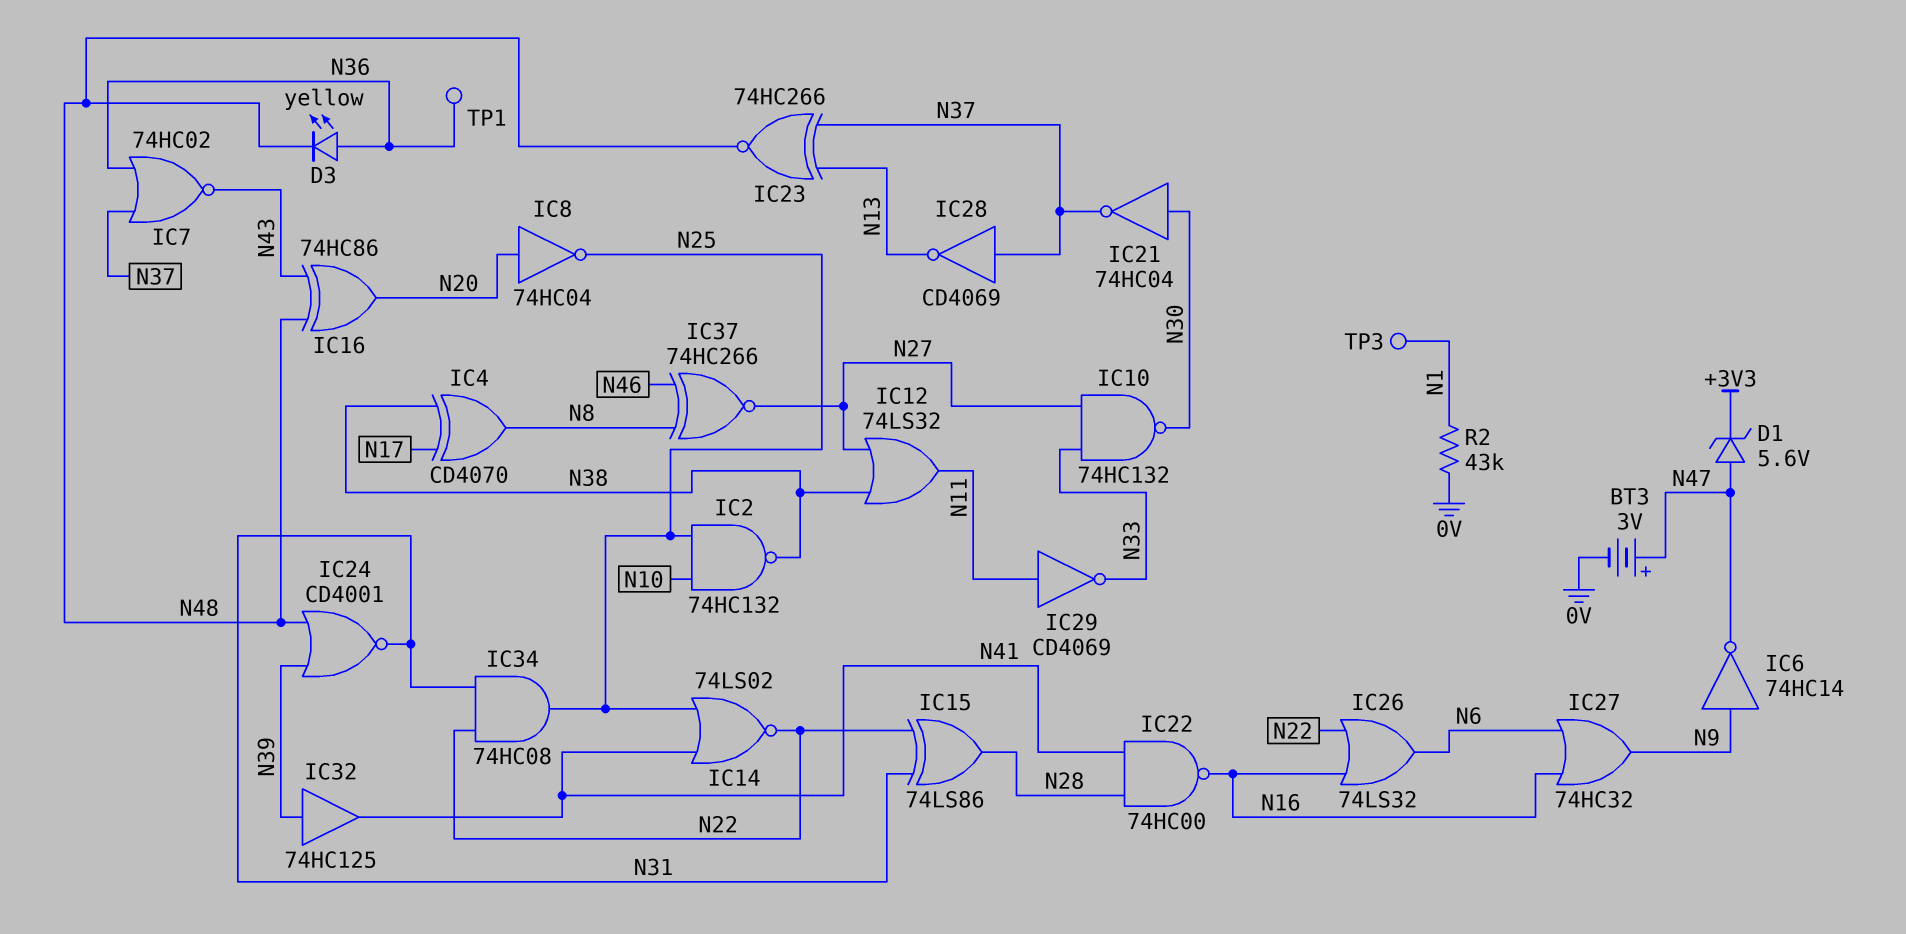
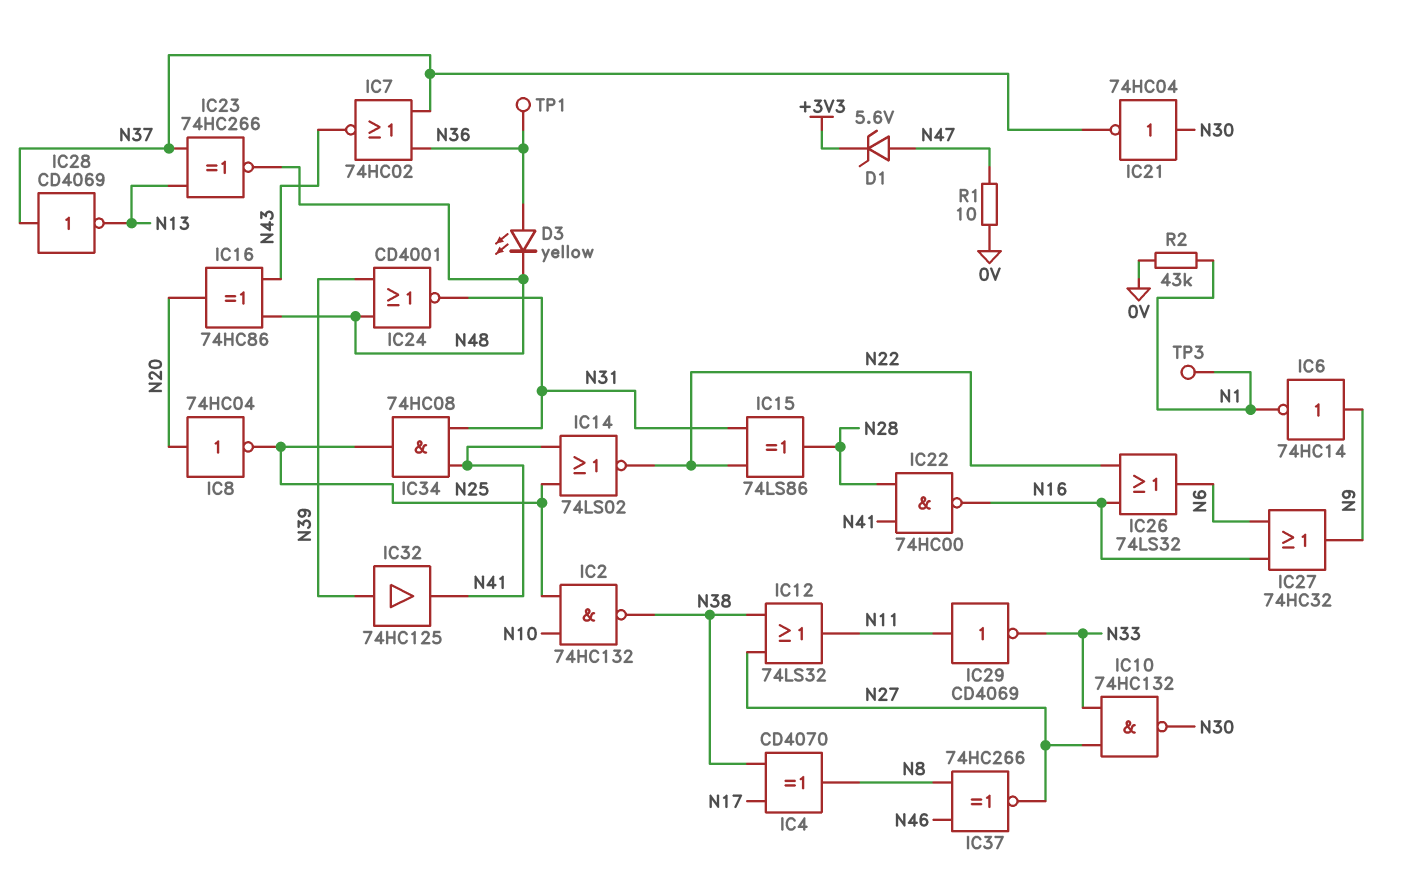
BT3: 3V (plus N47, minus 0V) -> none
IC6: NOT 74HC14 (in N9, out N47) -> NOT 74HC14 (in N9, out N1)
IC34: AND 74HC08 (in N22, in N31, out N25) -> AND 74HC08 (in N31, in N41, out N25)
R1: none -> 10 (0V, N47)

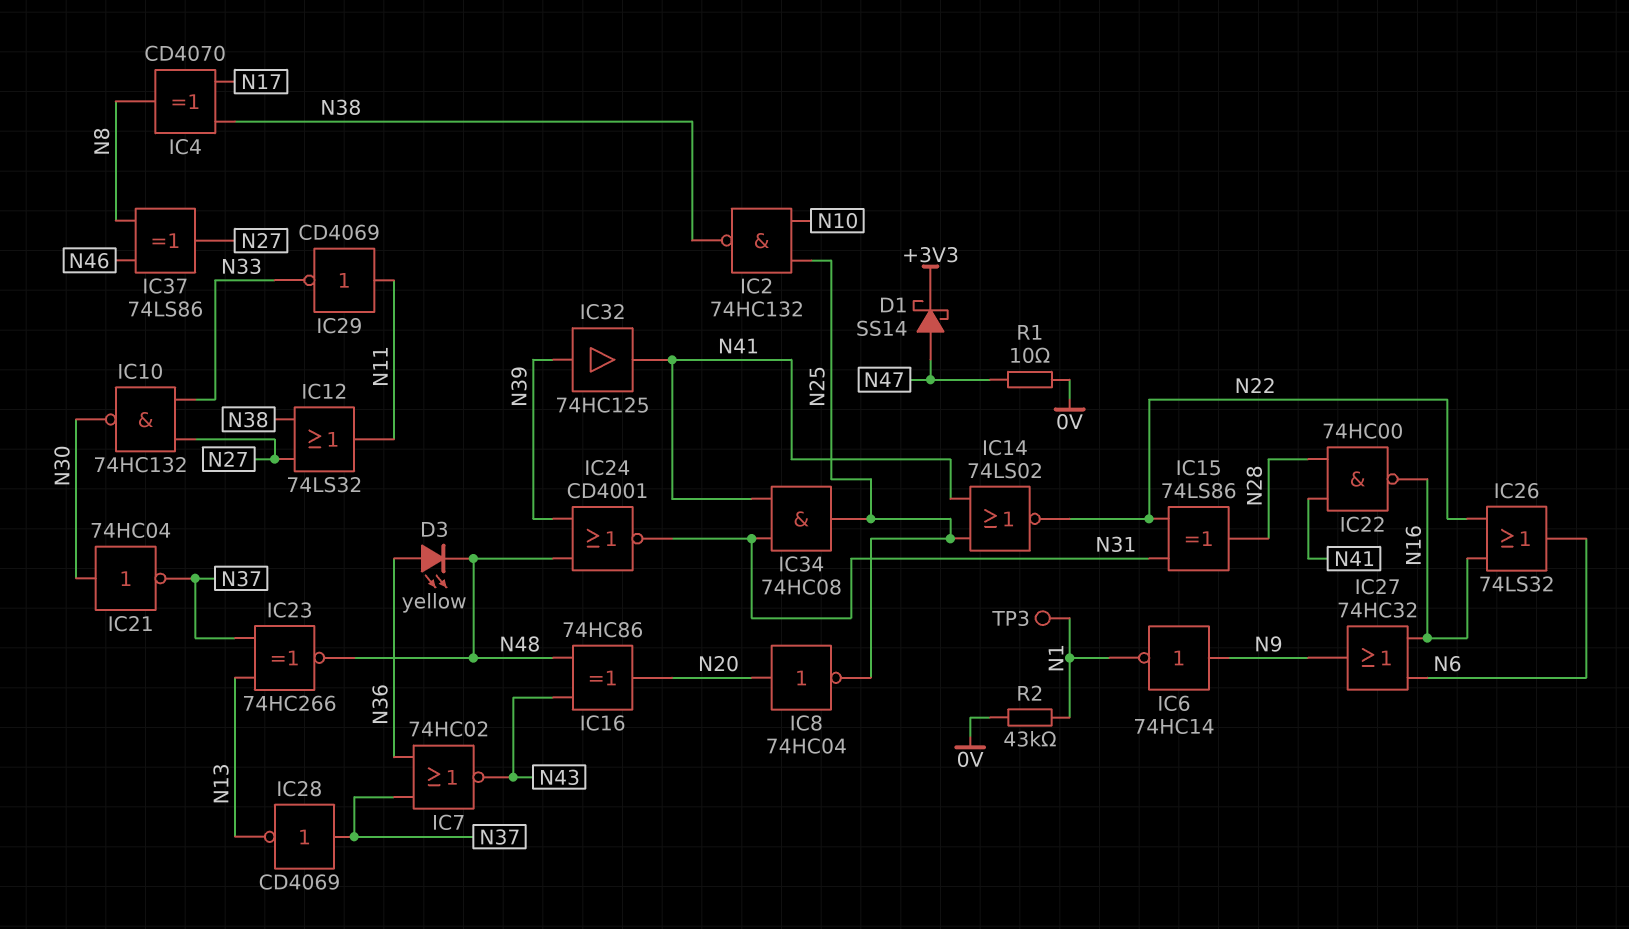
D1: zener 5.6V (A N47, K +3V3) -> schottky SS14 (A N47, K +3V3)
IC37: XNOR 74HC266 (in N8, in N46, out N27) -> XOR 74LS86 (in N8, in N46, out N27)
TP1: test point (N36) -> none

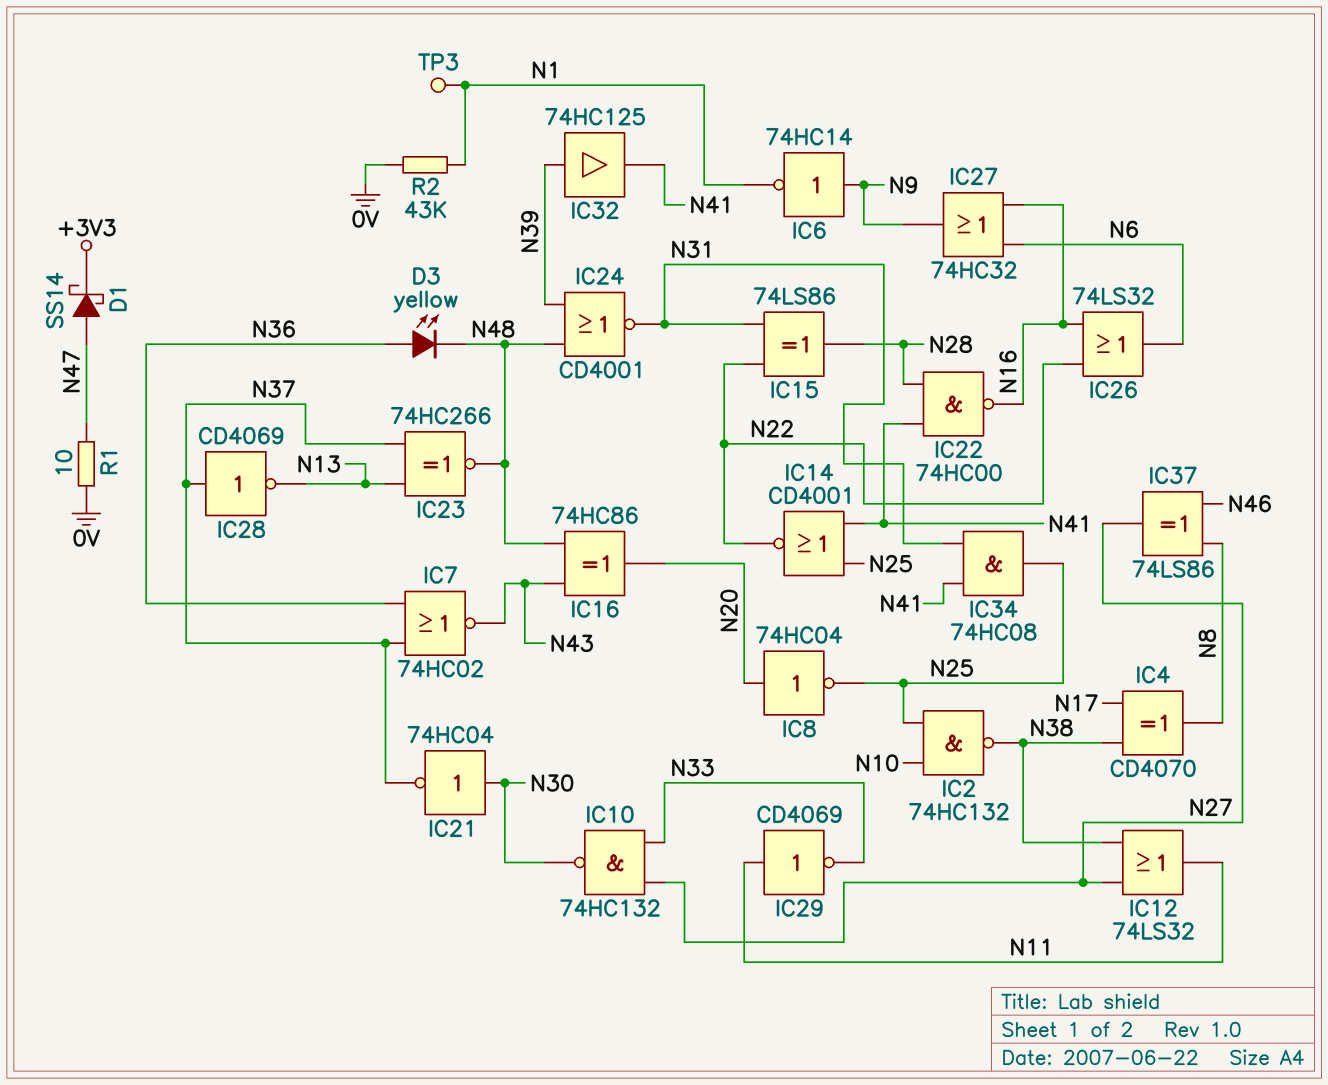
IC14: NOR 74LS02 (in N25, in N41, out N22) -> NOR CD4001 (in N25, in N41, out N22)

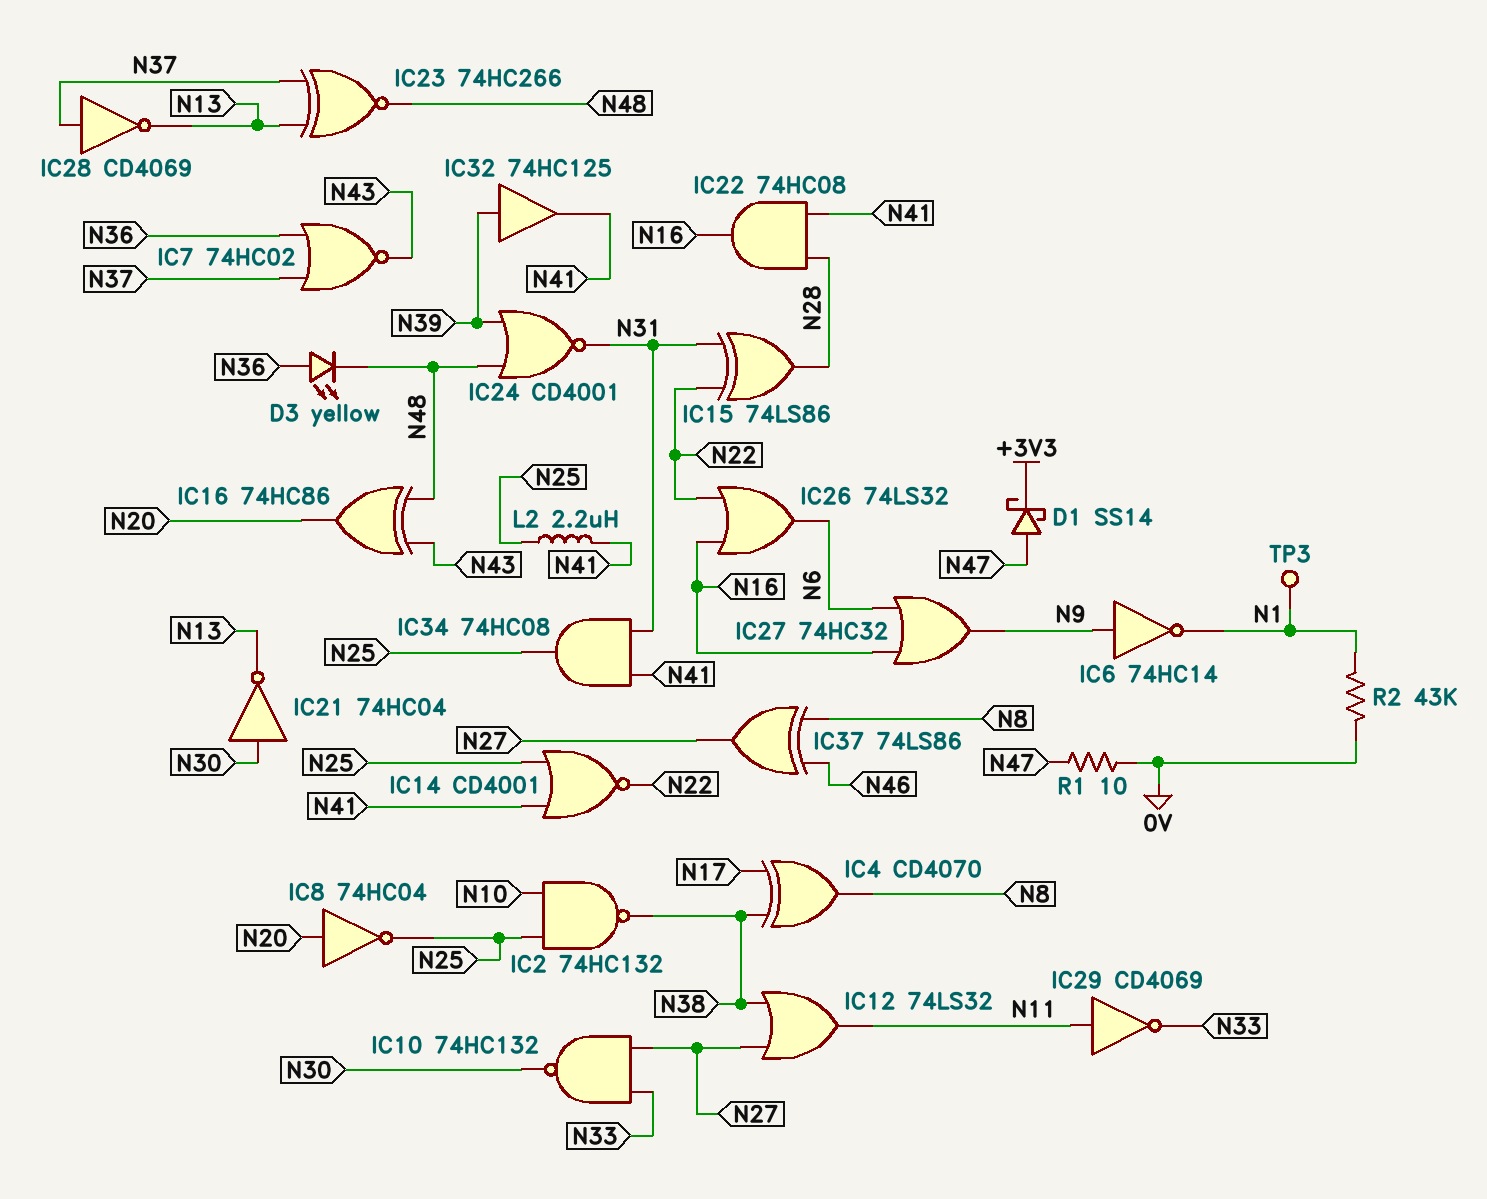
IC21: NOT 74HC04 (in N30, out N37) -> NOT 74HC04 (in N30, out N13)
IC22: NAND 74HC00 (in N28, in N41, out N16) -> AND 74HC08 (in N28, in N41, out N16)
L2: none -> 2.2uH (N25, N41)

